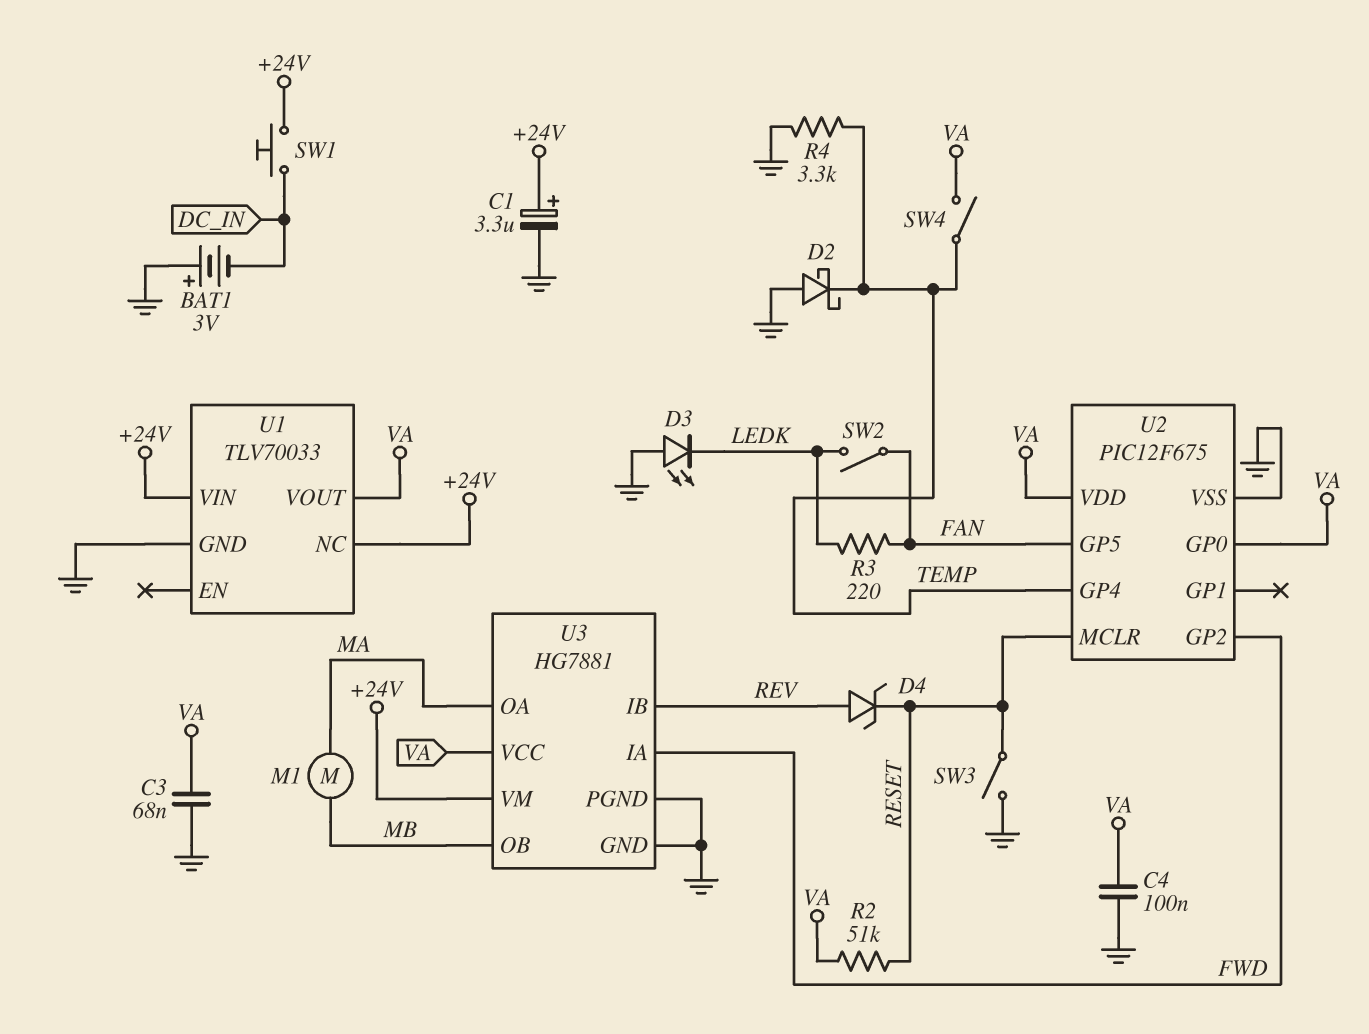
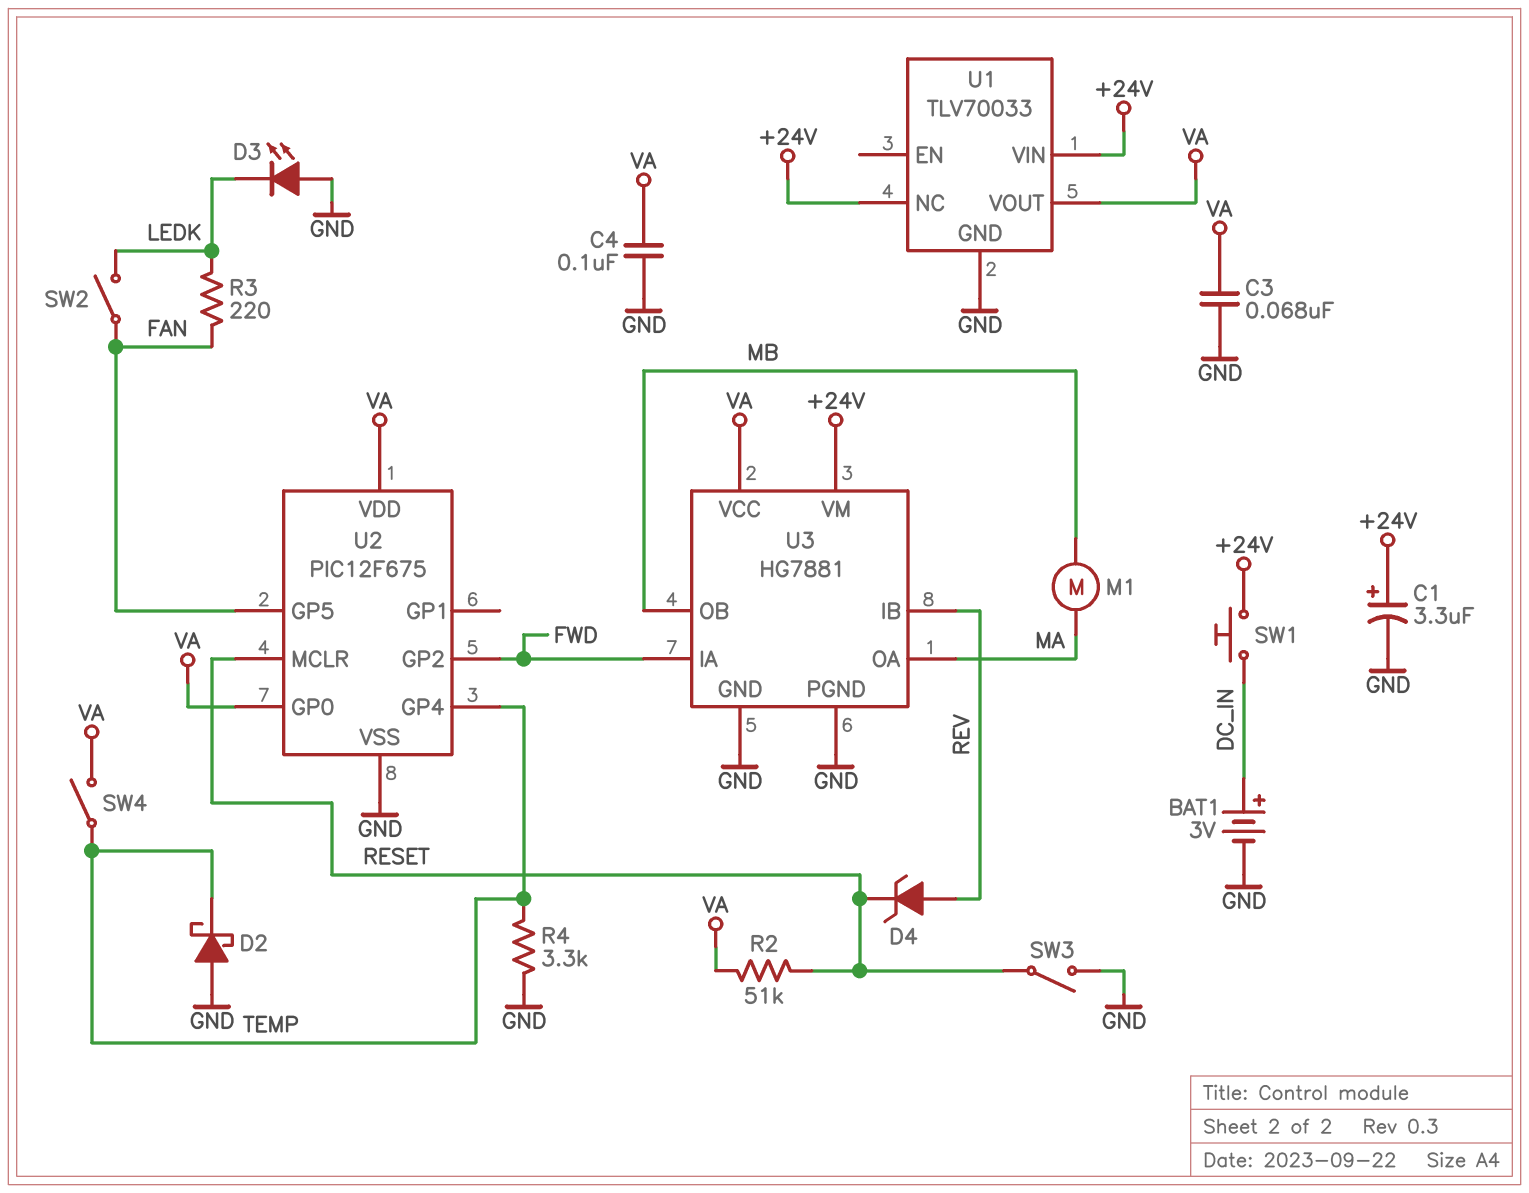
BAT1: 3V (plus GND, minus DC_IN) -> 3V (plus DC_IN, minus GND)

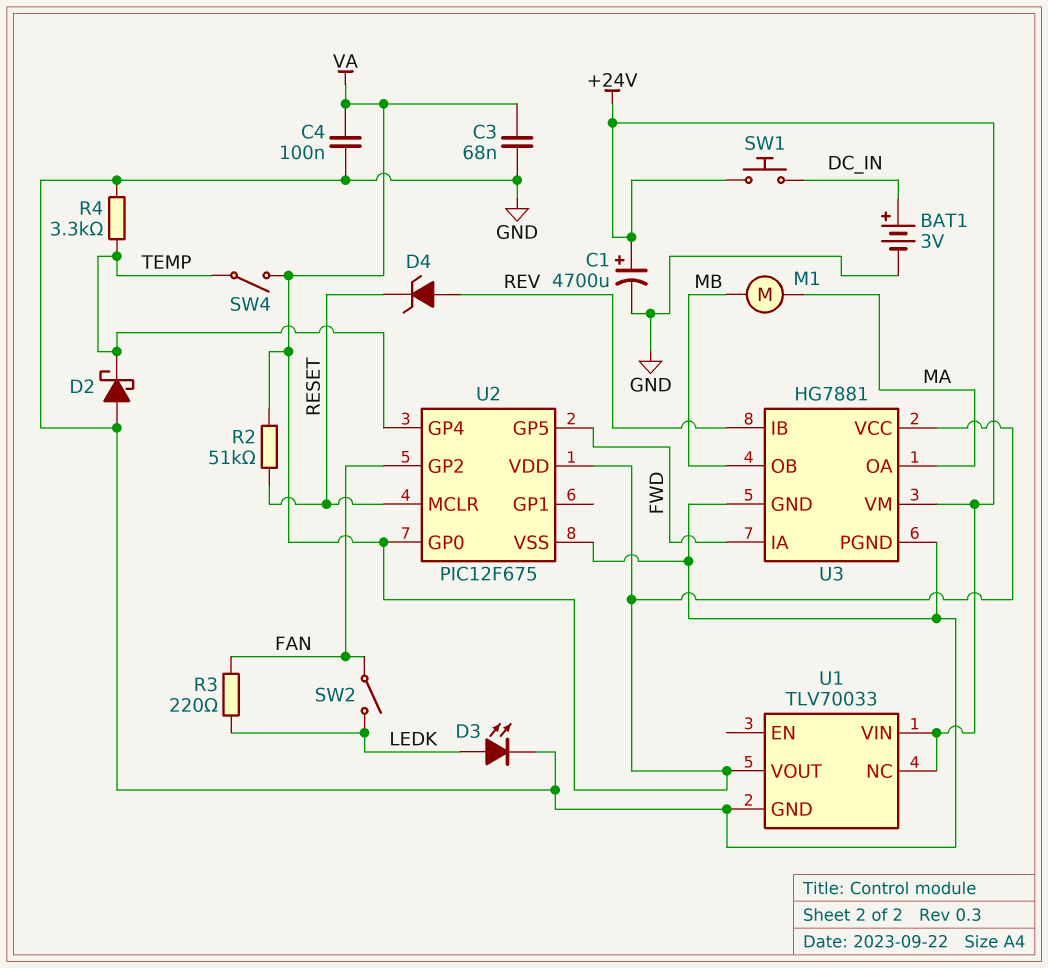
C1: 3.3uF (plus +24V, minus GND) -> 4700uF (plus +24V, minus GND)
D3: LED (A GND, K LEDK) -> LED (A LEDK, K GND)
SW3: switch (GND, RESET) -> none
U2 pin GP2: FWD -> FAN
U2 pin GP5: FAN -> FWD

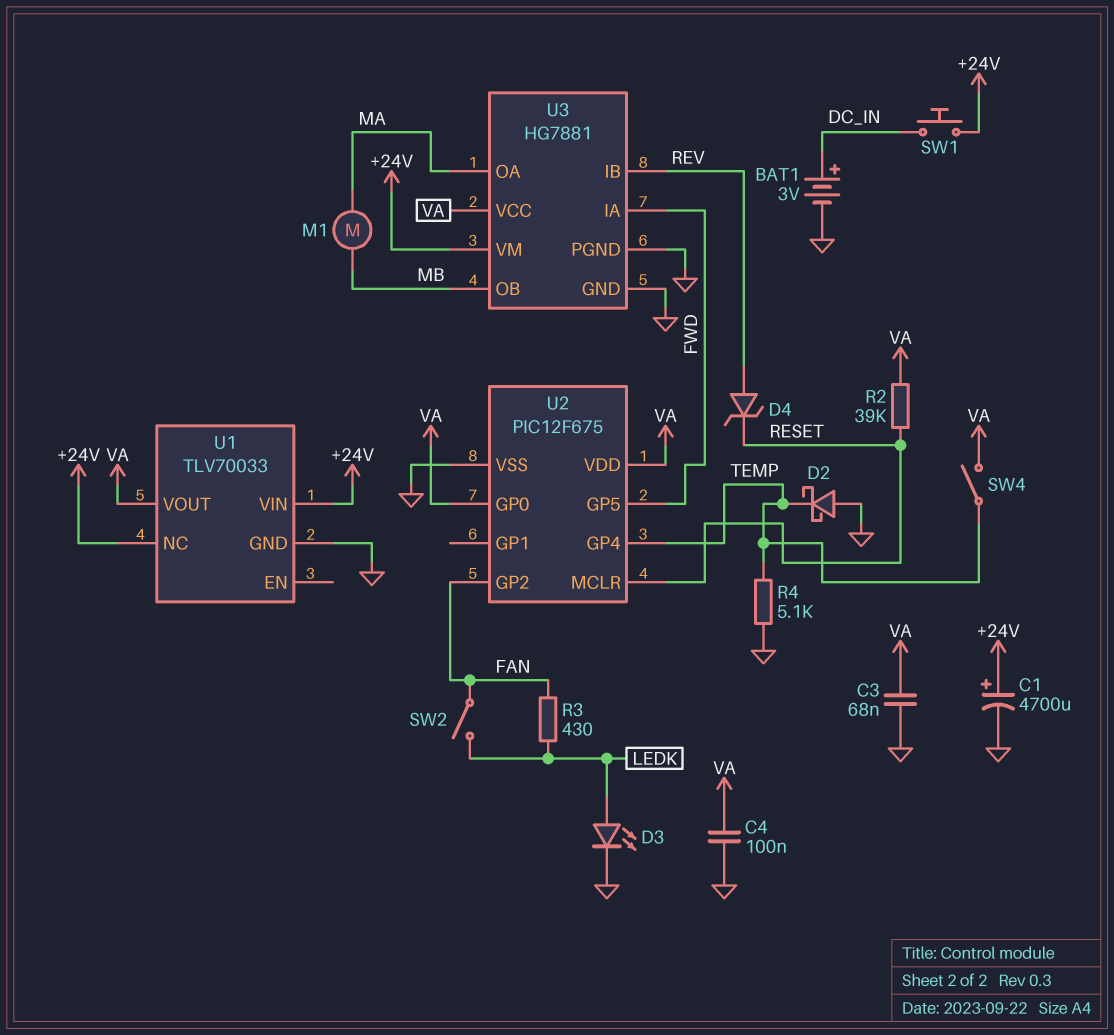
R2: 51k (RESET, VA) -> 39k (RESET, VA)
R3: 220 (FAN, LEDK) -> 430 (FAN, LEDK)
R4: 3.3k (GND, TEMP) -> 5.1k (GND, TEMP)

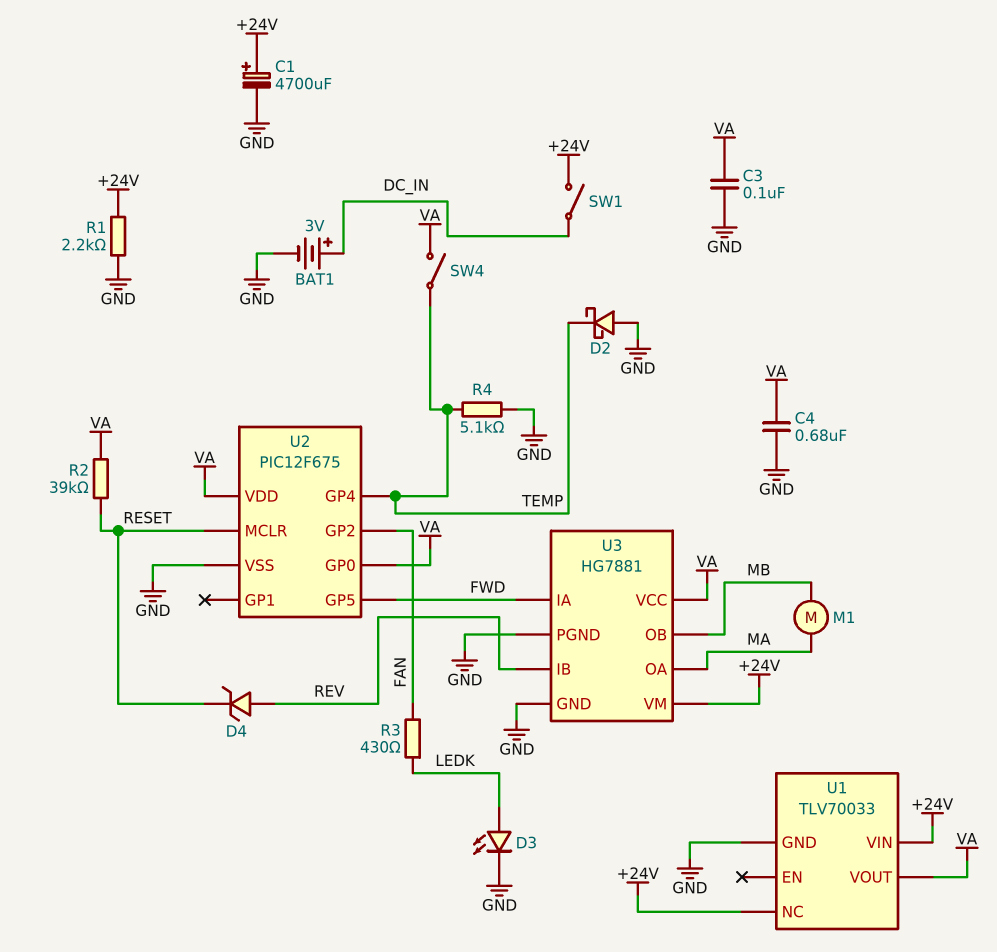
C3: 68nF (GND, VA) -> 100nF (GND, VA)
C4: 100nF (GND, VA) -> 680nF (GND, VA)
R1: none -> 2.2k (+24V, GND)
SW1: button (+24V, DC_IN) -> switch (+24V, DC_IN)
SW2: switch (FAN, LEDK) -> none

